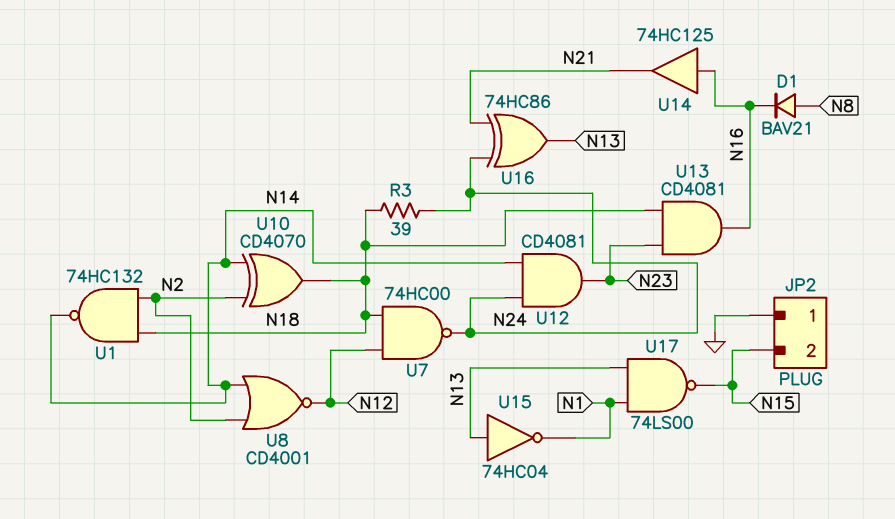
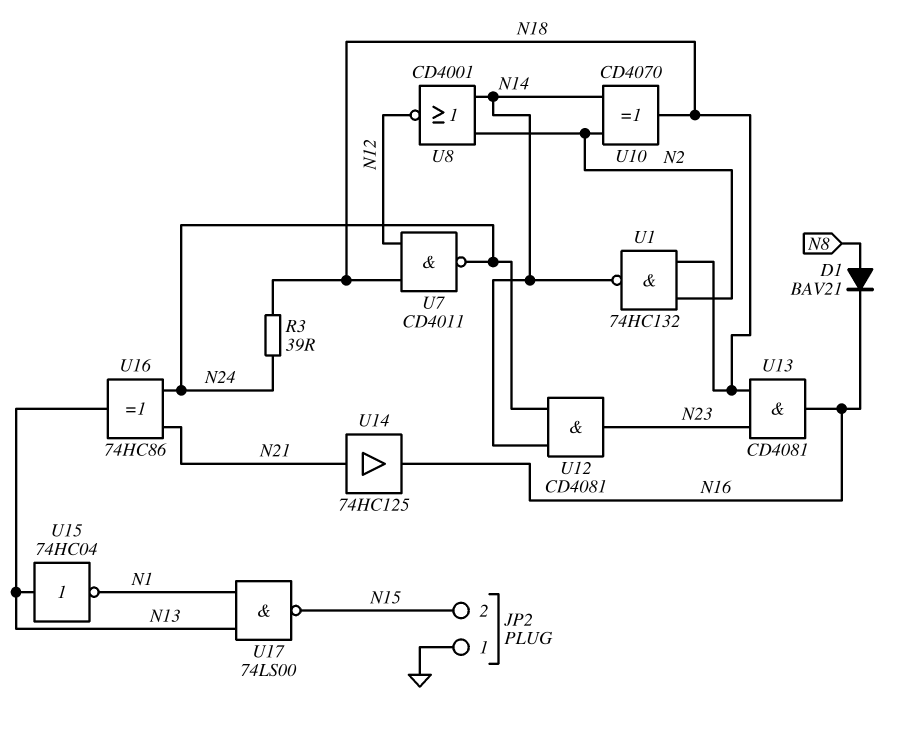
U7: NAND 74HC00 (in N12, in N18, out N24) -> NAND CD4011 (in N12, in N18, out N24)
U14: buffer 74HC125 (in N16, out N21) -> buffer 74HC125 (in N21, out N16)

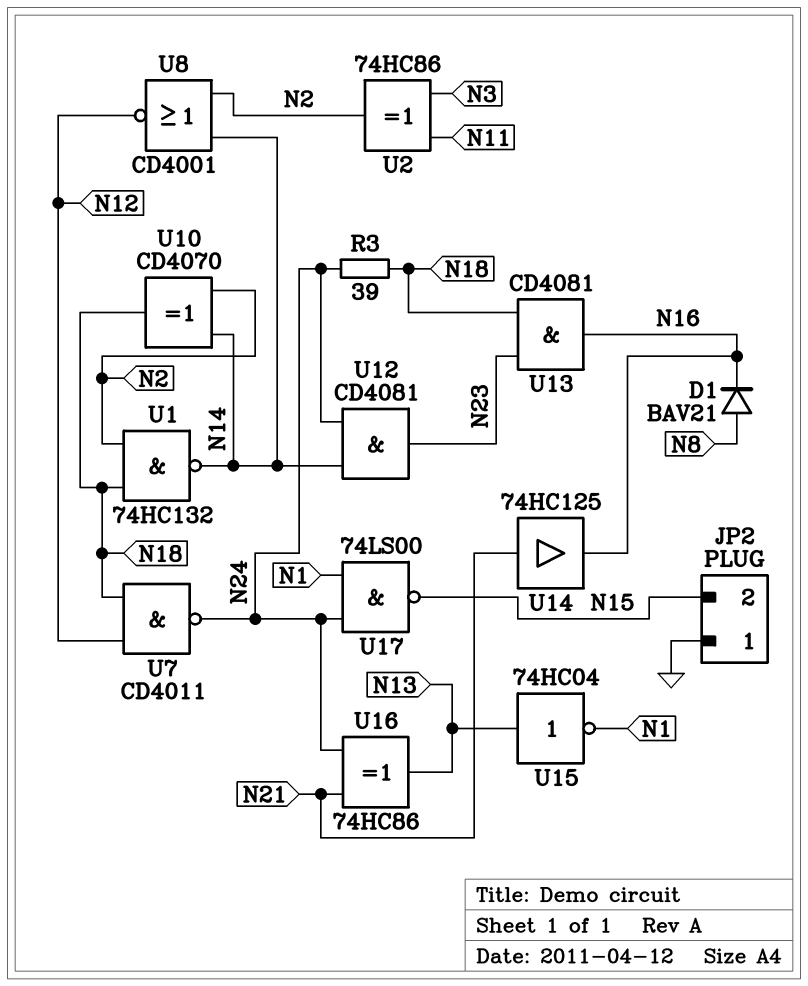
U2: none -> XOR 74HC86 (in N3, in N11, out N2)
U17: NAND 74LS00 (in N1, in N13, out N15) -> NAND 74LS00 (in N1, in N24, out N15)

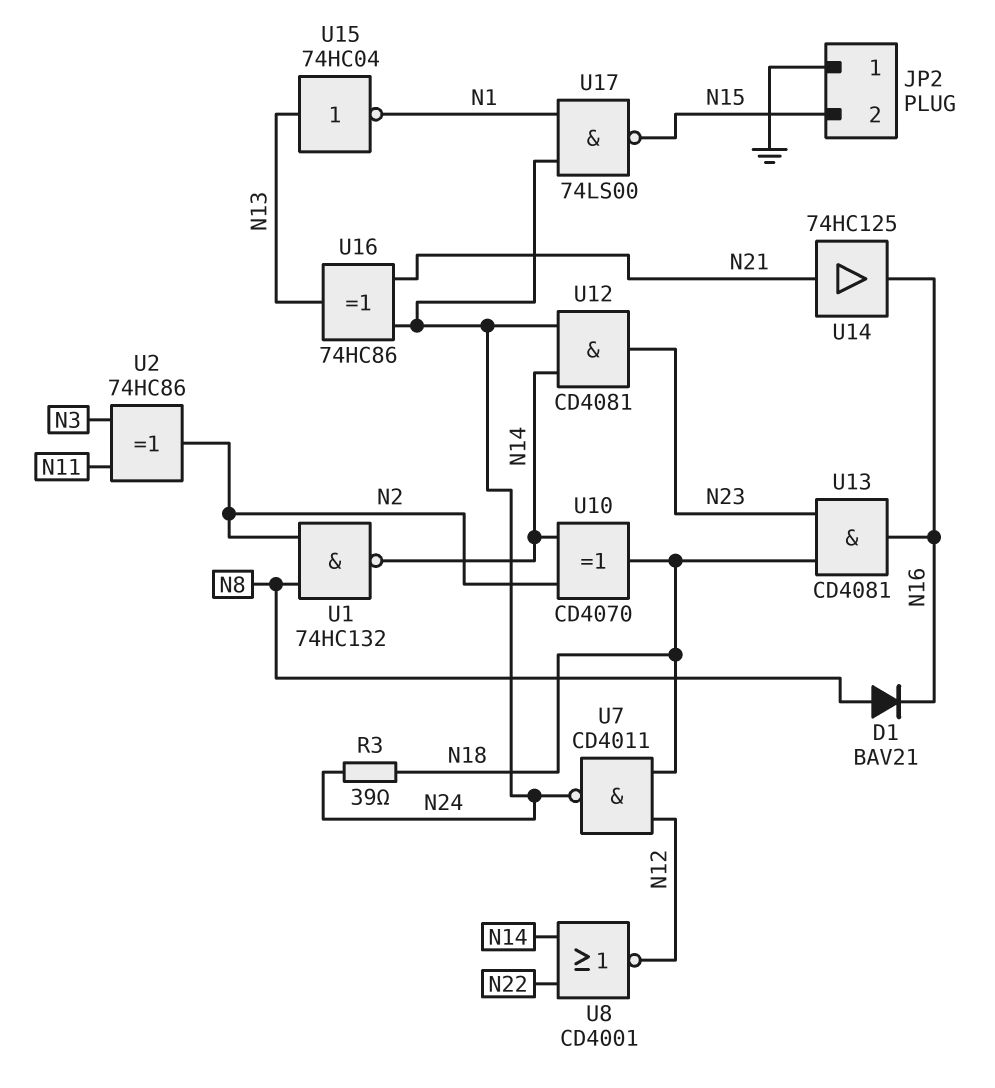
U1: NAND 74HC132 (in N2, in N18, out N14) -> NAND 74HC132 (in N2, in N8, out N14)
U8: NOR CD4001 (in N2, in N14, out N12) -> NOR CD4001 (in N14, in N22, out N12)

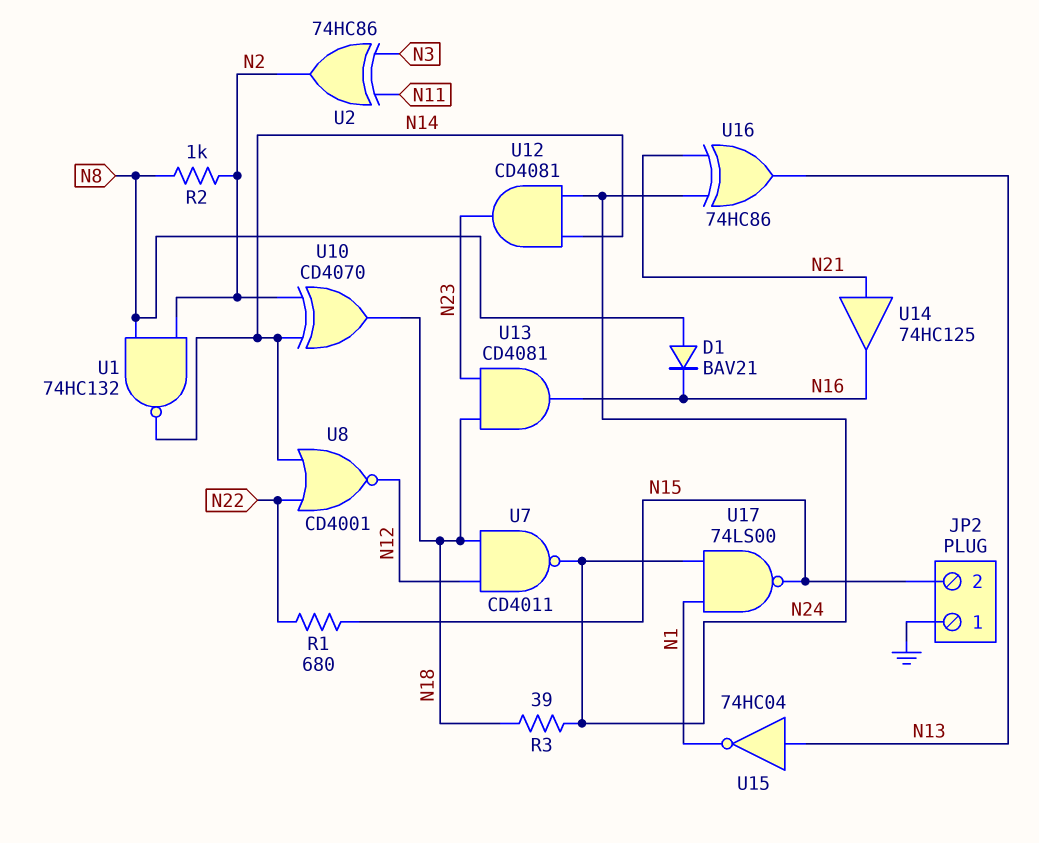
R1: none -> 680 (N15, N22)
R2: none -> 1k (N2, N8)

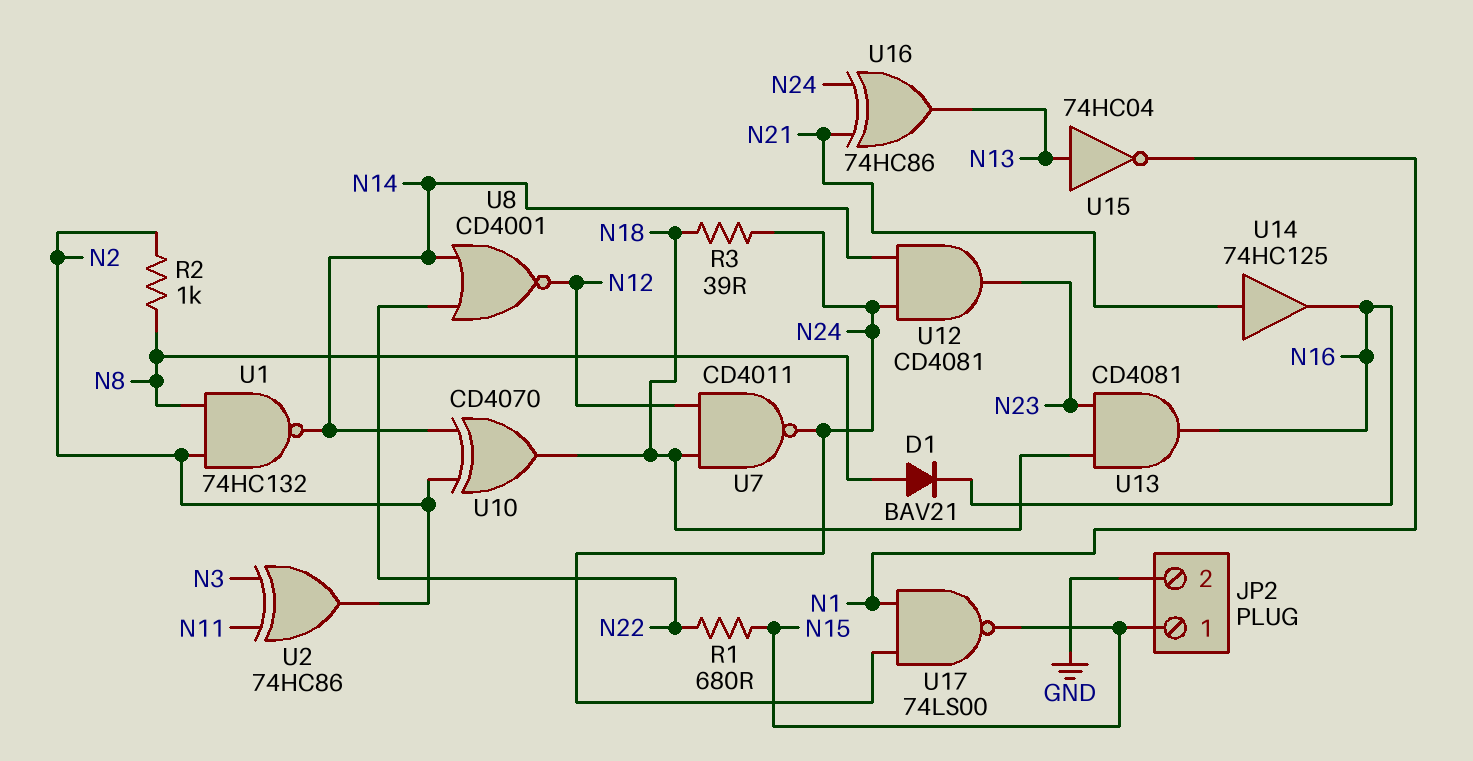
JP2 pin 1: GND -> N15
JP2 pin 2: N15 -> GND

